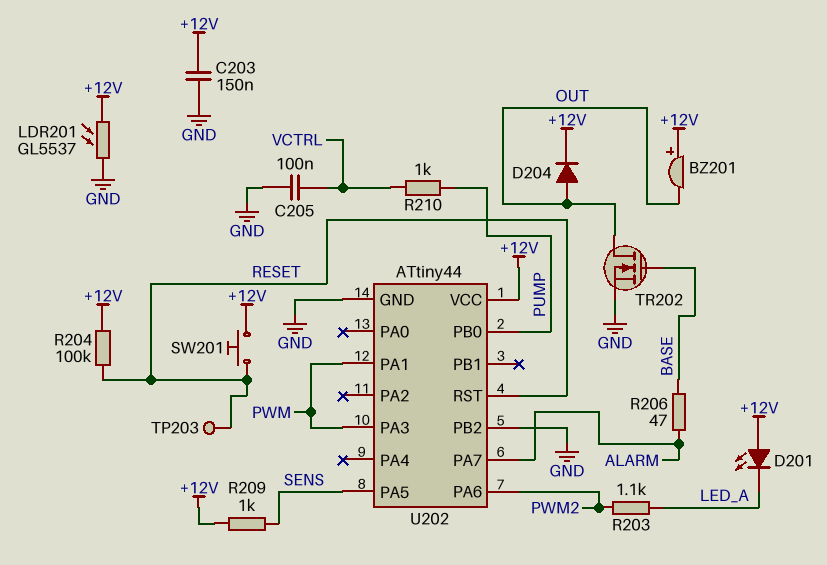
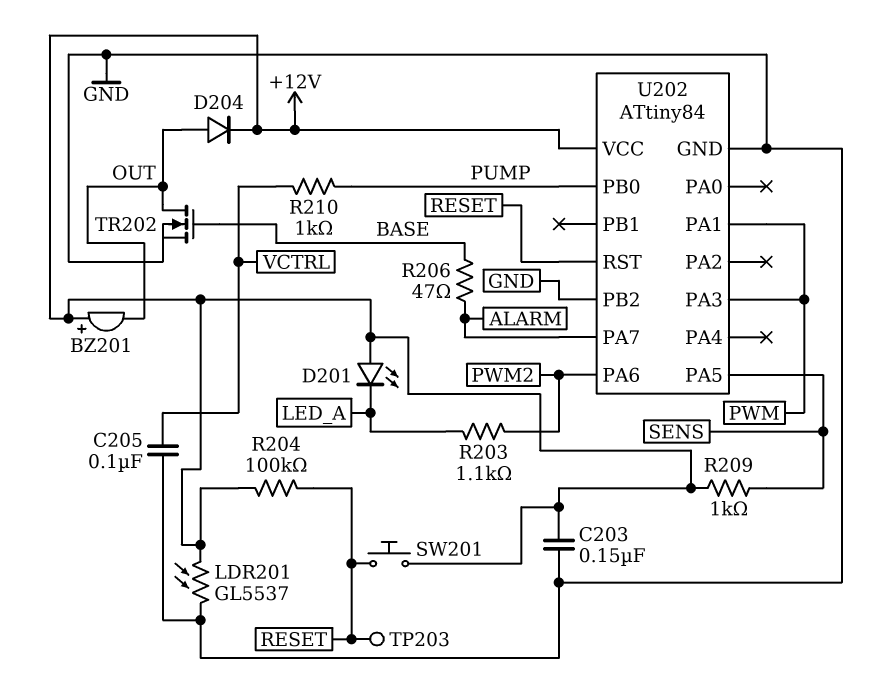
U202: ATtiny44 -> ATtiny84

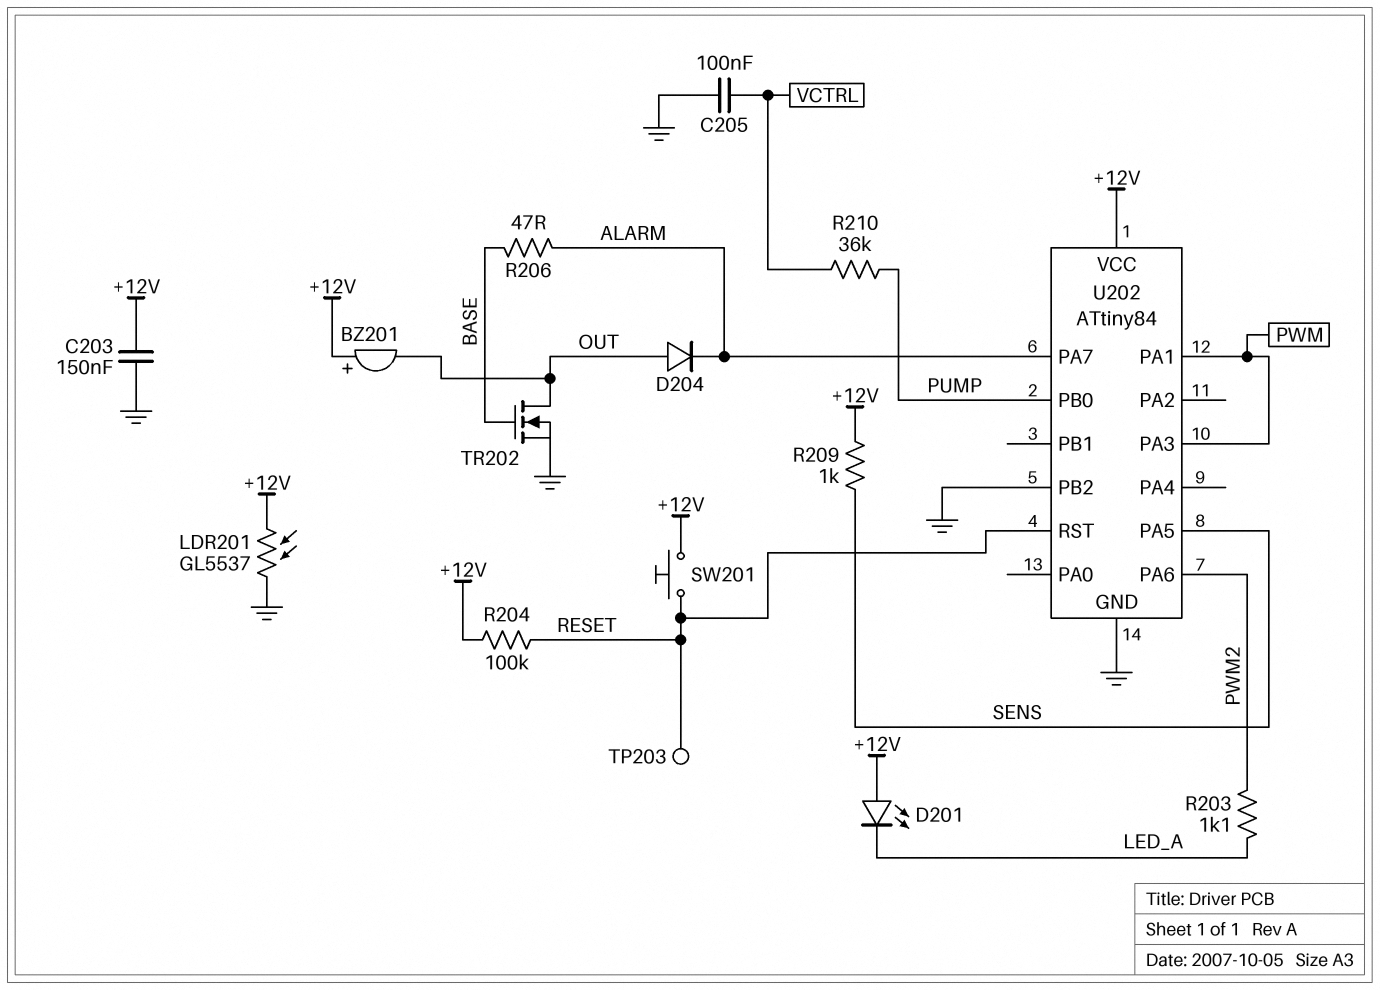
D204: diode (A OUT, K +12V) -> diode (A OUT, K ALARM)
R210: 1k (PUMP, VCTRL) -> 36k (PUMP, VCTRL)

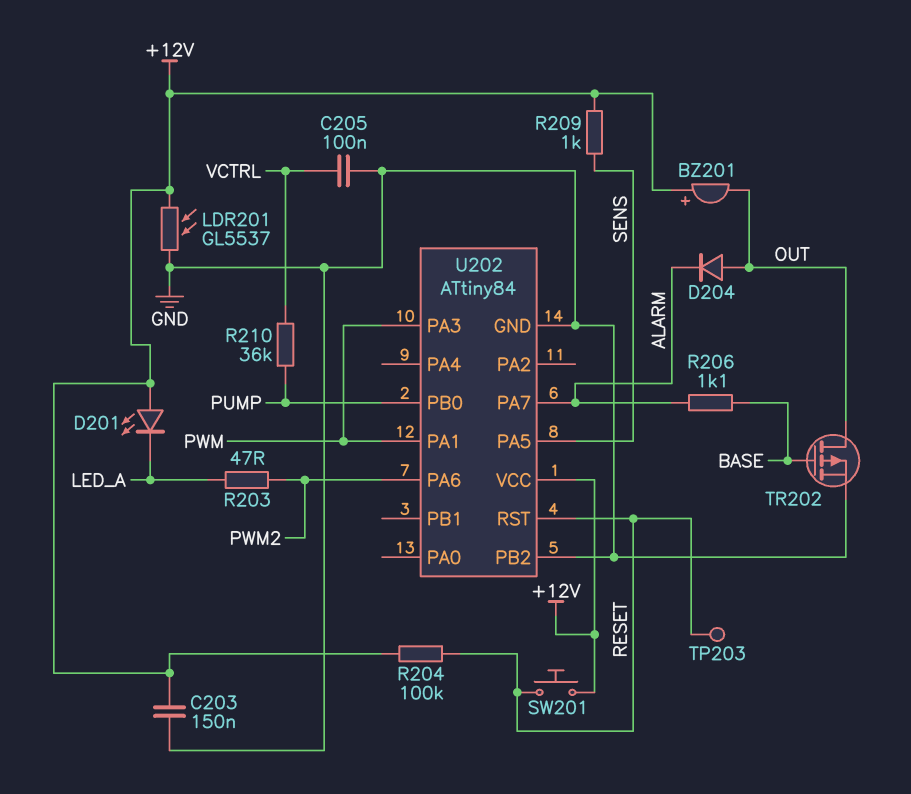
R203: 1.1k (LED_A, PWM2) -> 47 (LED_A, PWM2)
R206: 47 (ALARM, BASE) -> 1.1k (ALARM, BASE)
TR202: NMOS (G BASE, D OUT, S GND) -> PMOS (G BASE, D OUT, S GND)

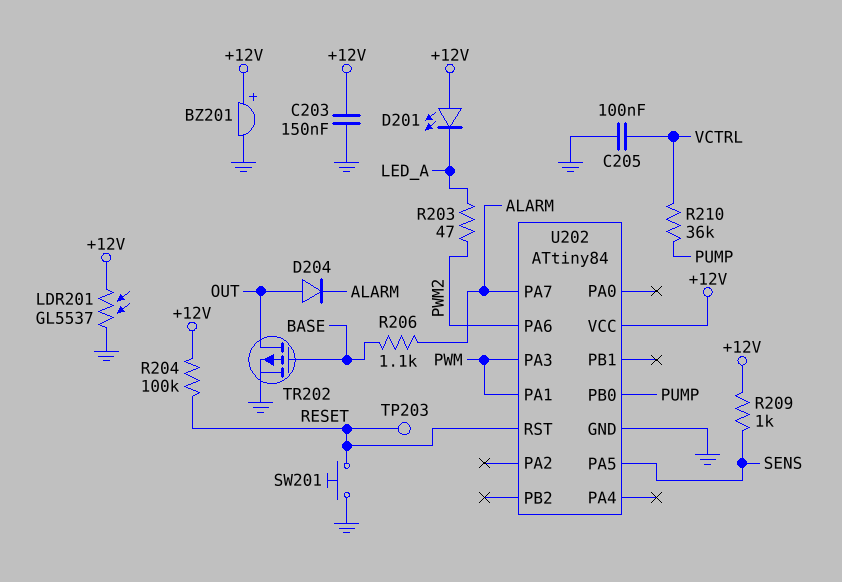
BZ201: buzzer (plus +12V, minus OUT) -> buzzer (plus +12V, minus GND)
SW201: button (+12V, RESET) -> button (GND, RESET)
U202 pin PB2: GND -> none

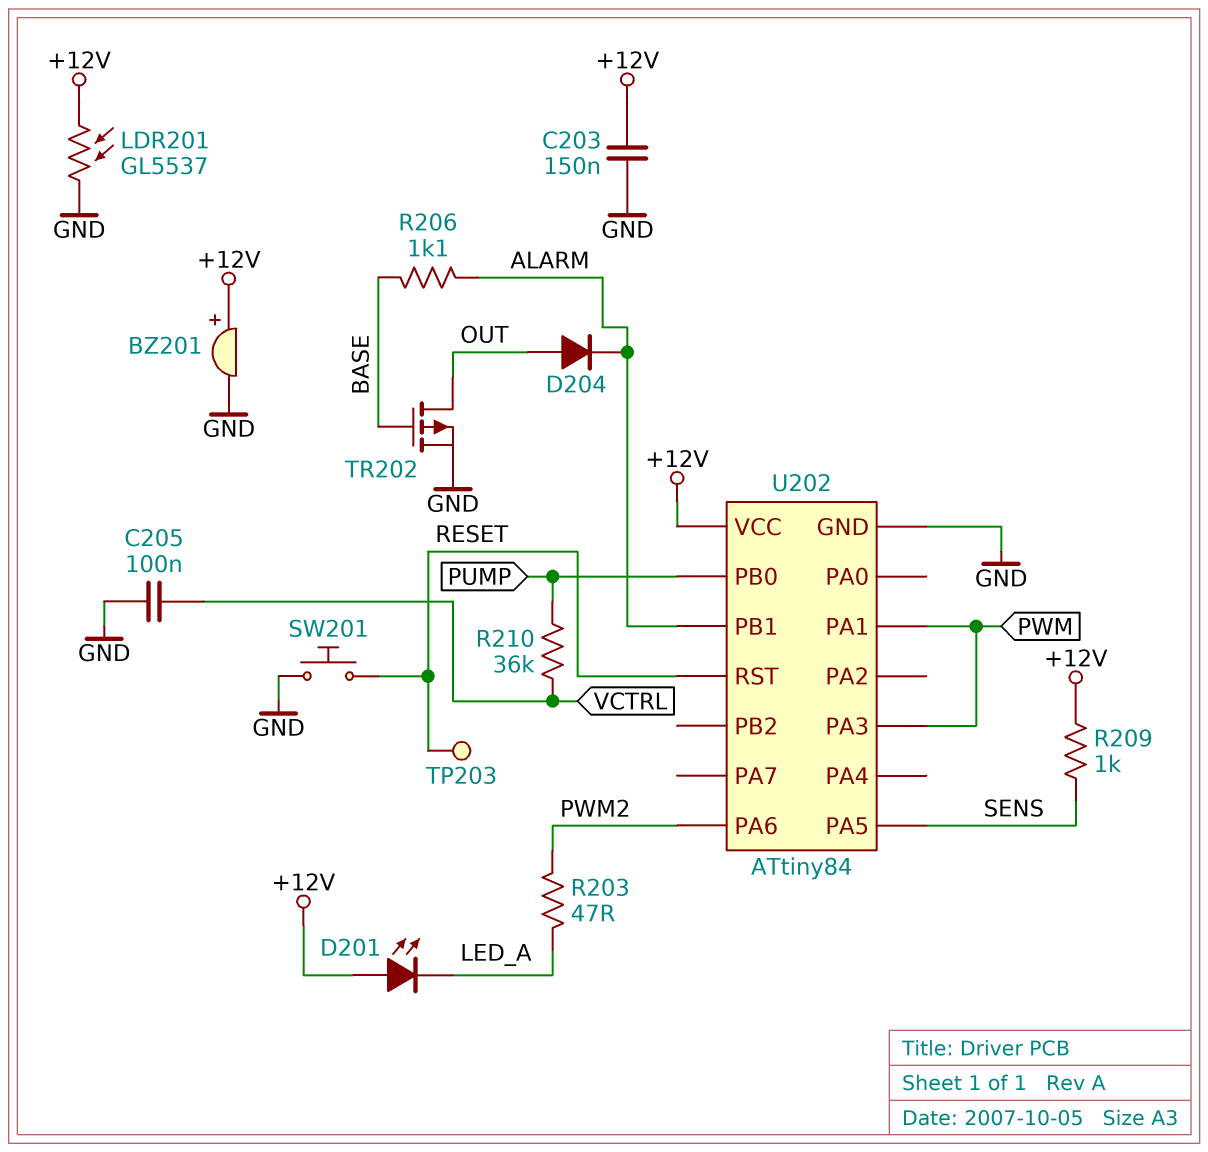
R204: 100k (+12V, RESET) -> none
U202 pin PA7: ALARM -> none
U202 pin PB1: none -> ALARM

